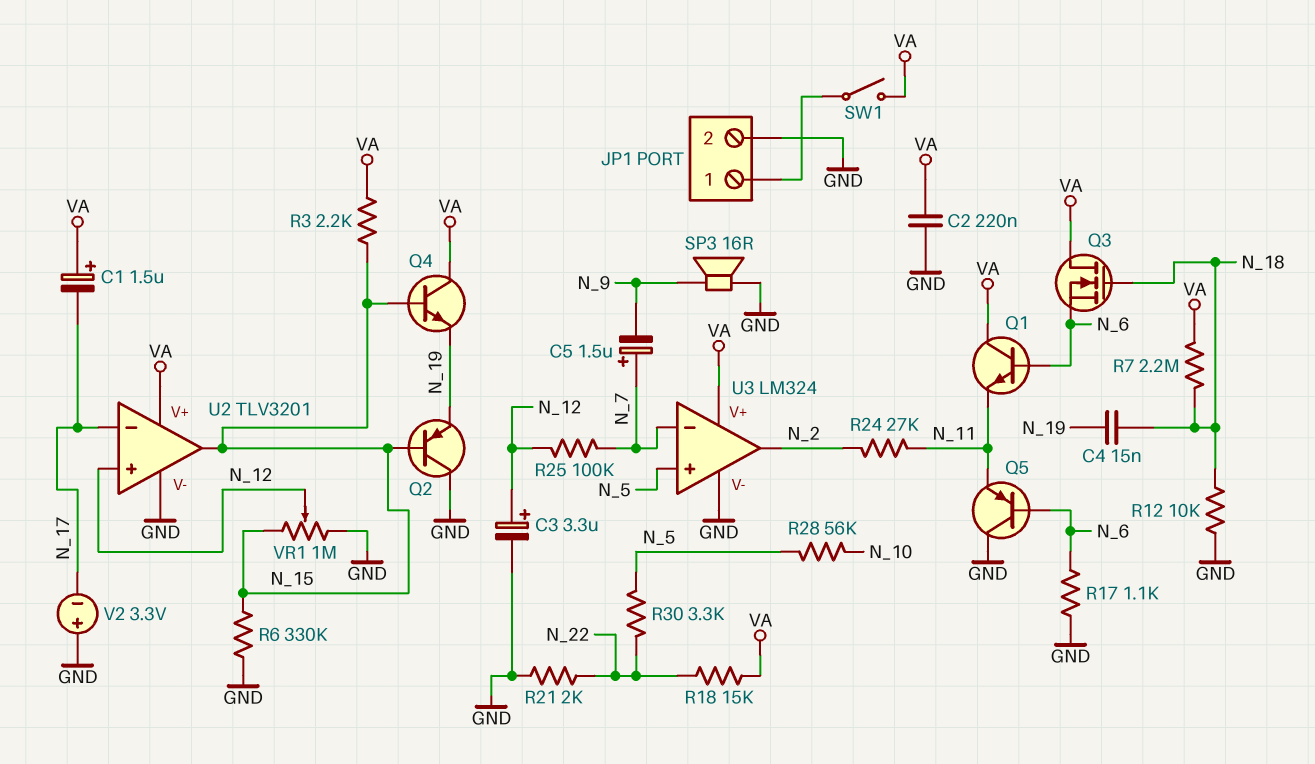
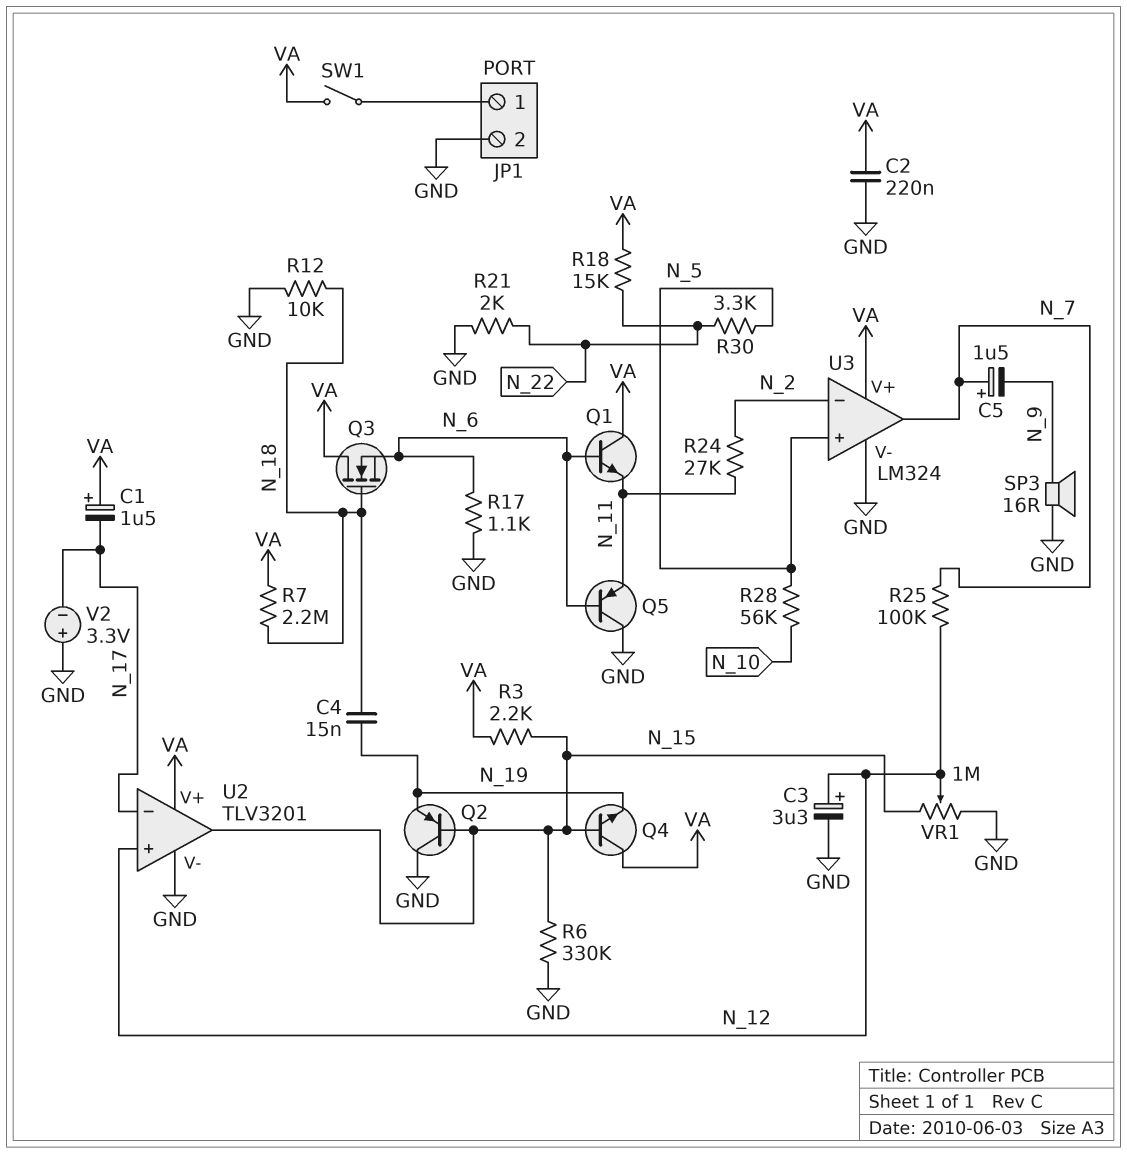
U3 pin in-: N_7 -> N_2
U3 pin out: N_2 -> N_7

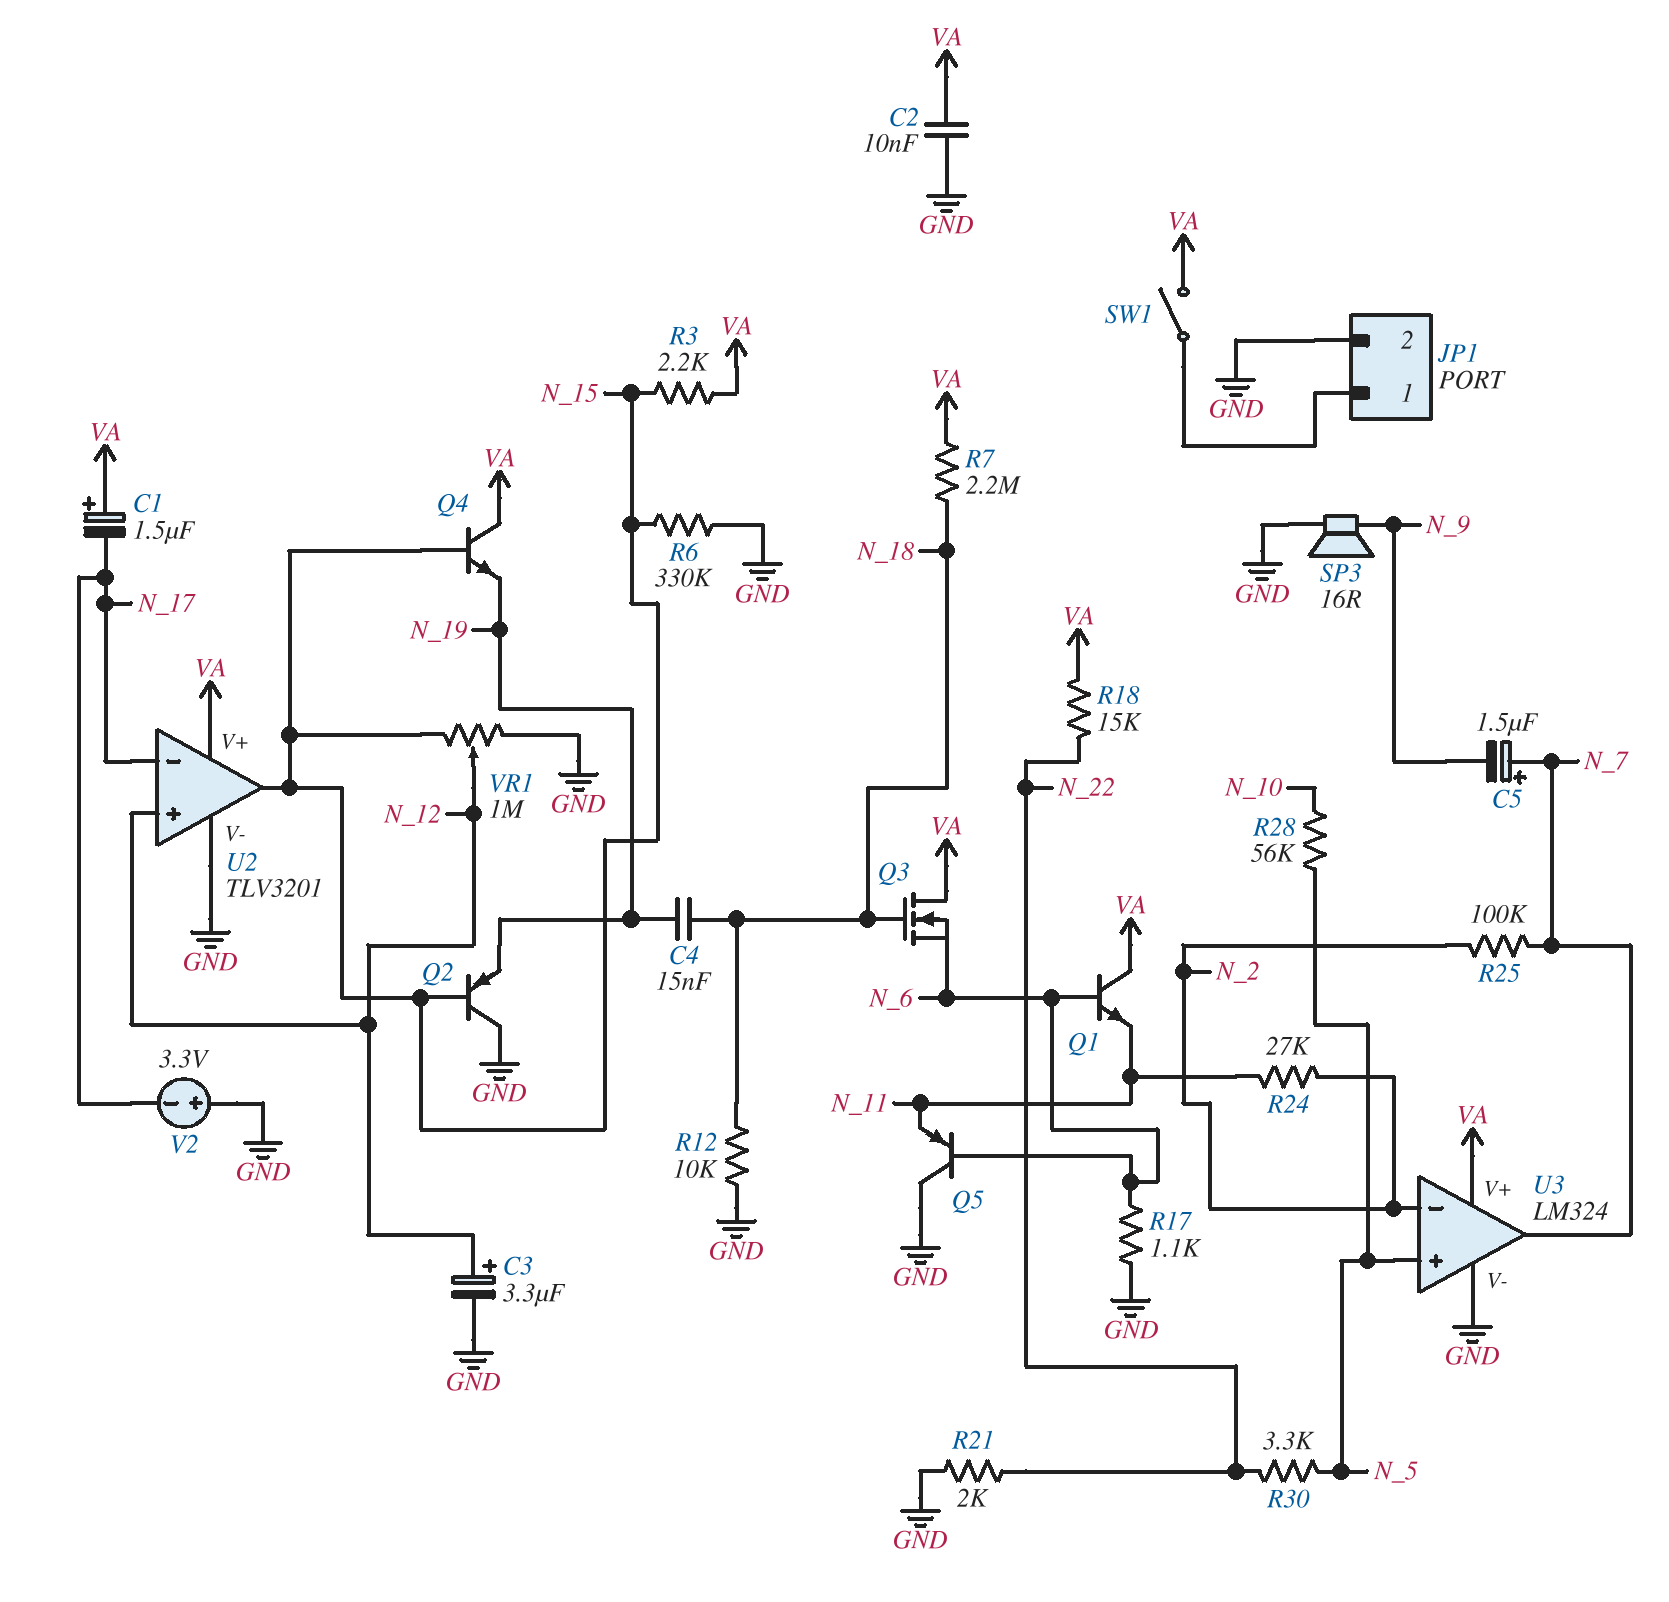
C2: 220nF (GND, VA) -> 10nF (GND, VA)
R25: 100k (N_7, N_12) -> 100k (N_2, N_7)

